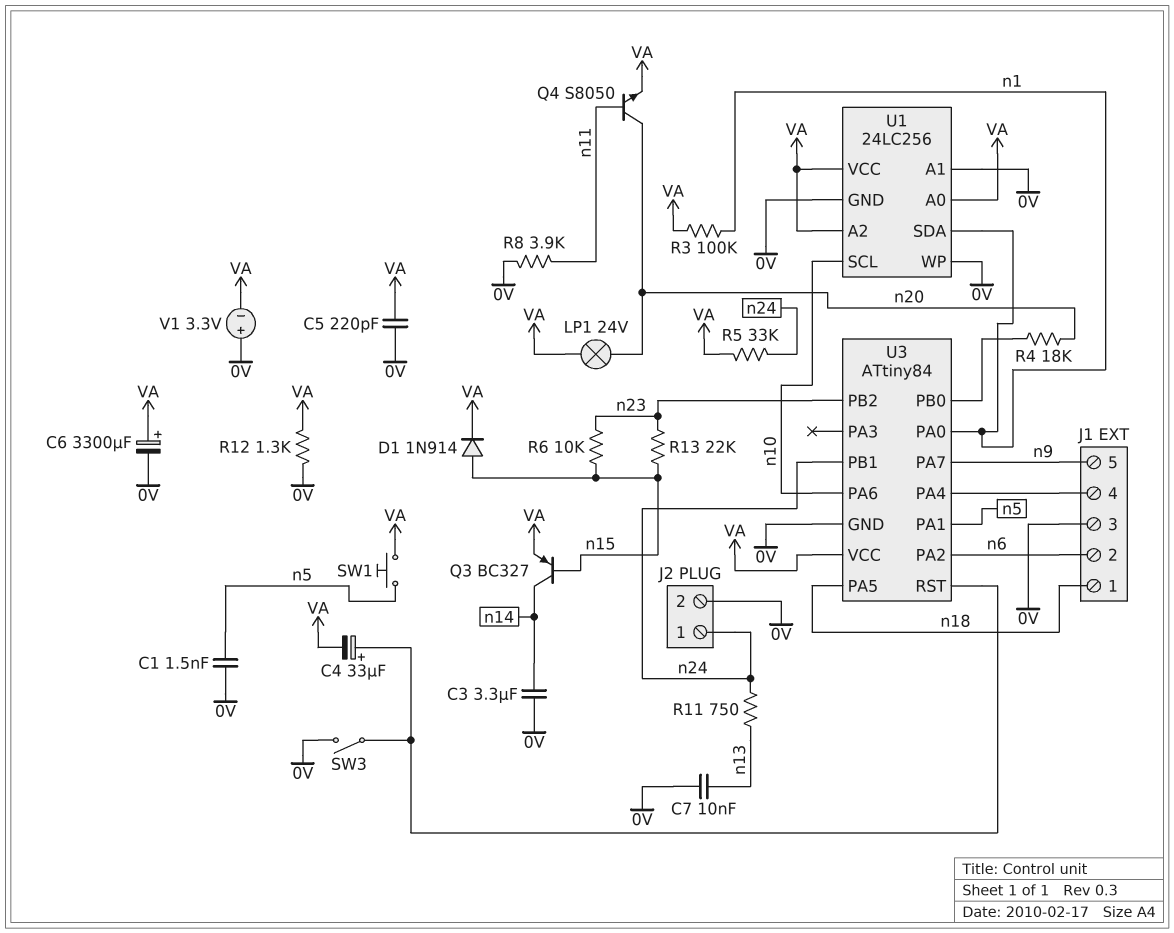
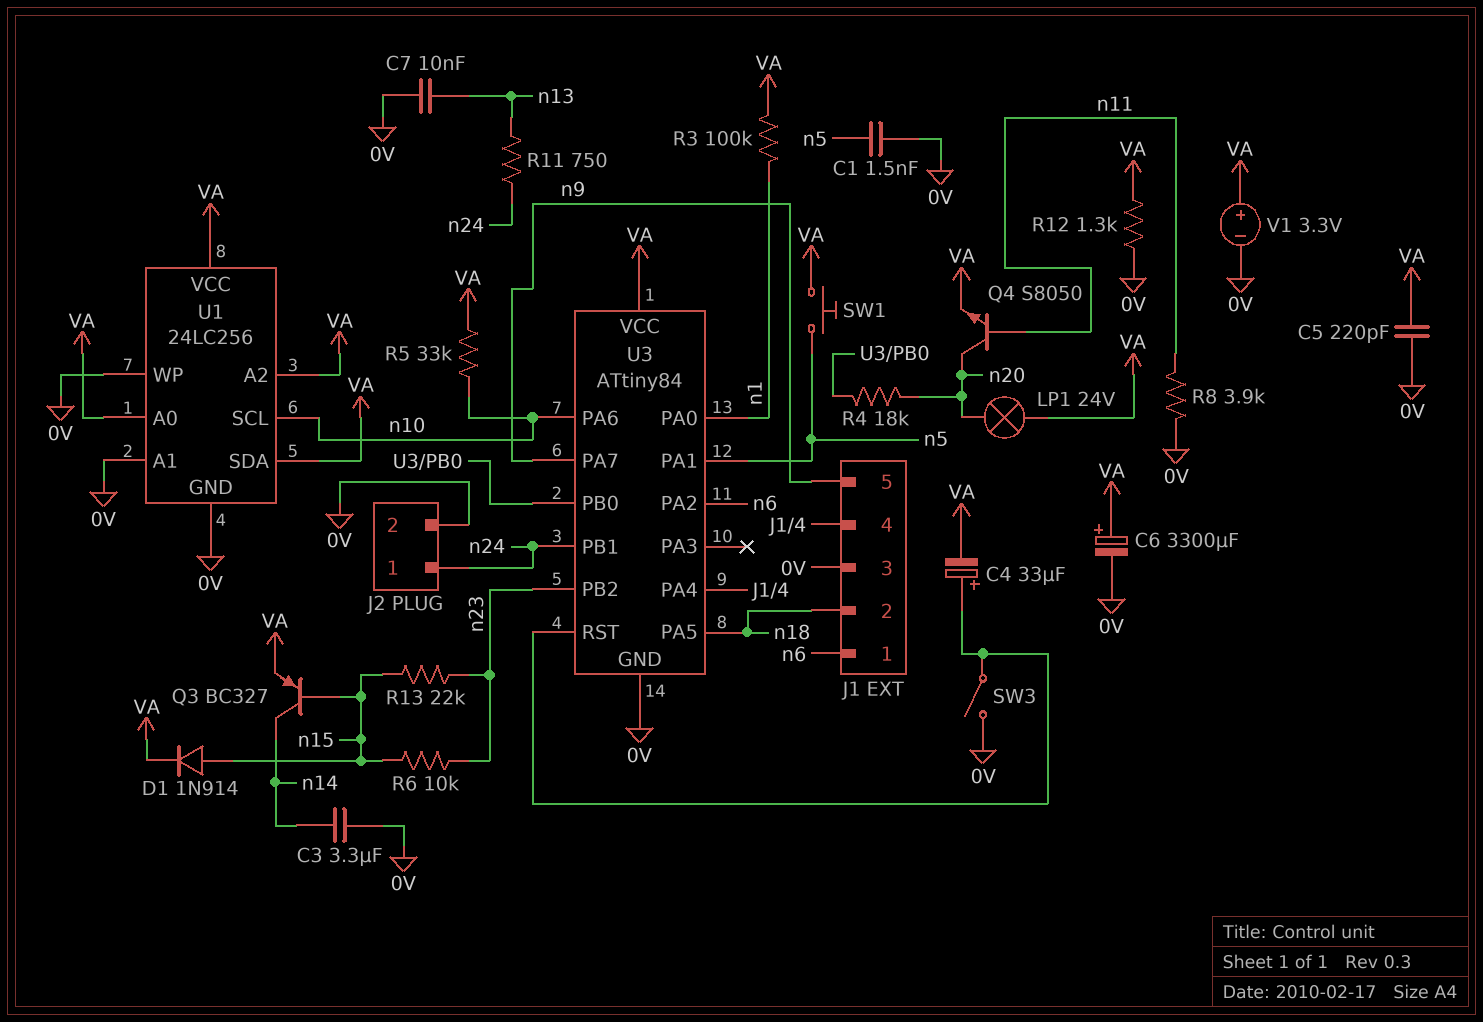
J1 pin 1: n18 -> n6
J1 pin 2: n6 -> n18
R5: 33k (VA, n24) -> 33k (VA, n10)
U1 pin SDA: n1 -> VA
V1: 3.3V (plus 0V, minus VA) -> 3.3V (plus VA, minus 0V)

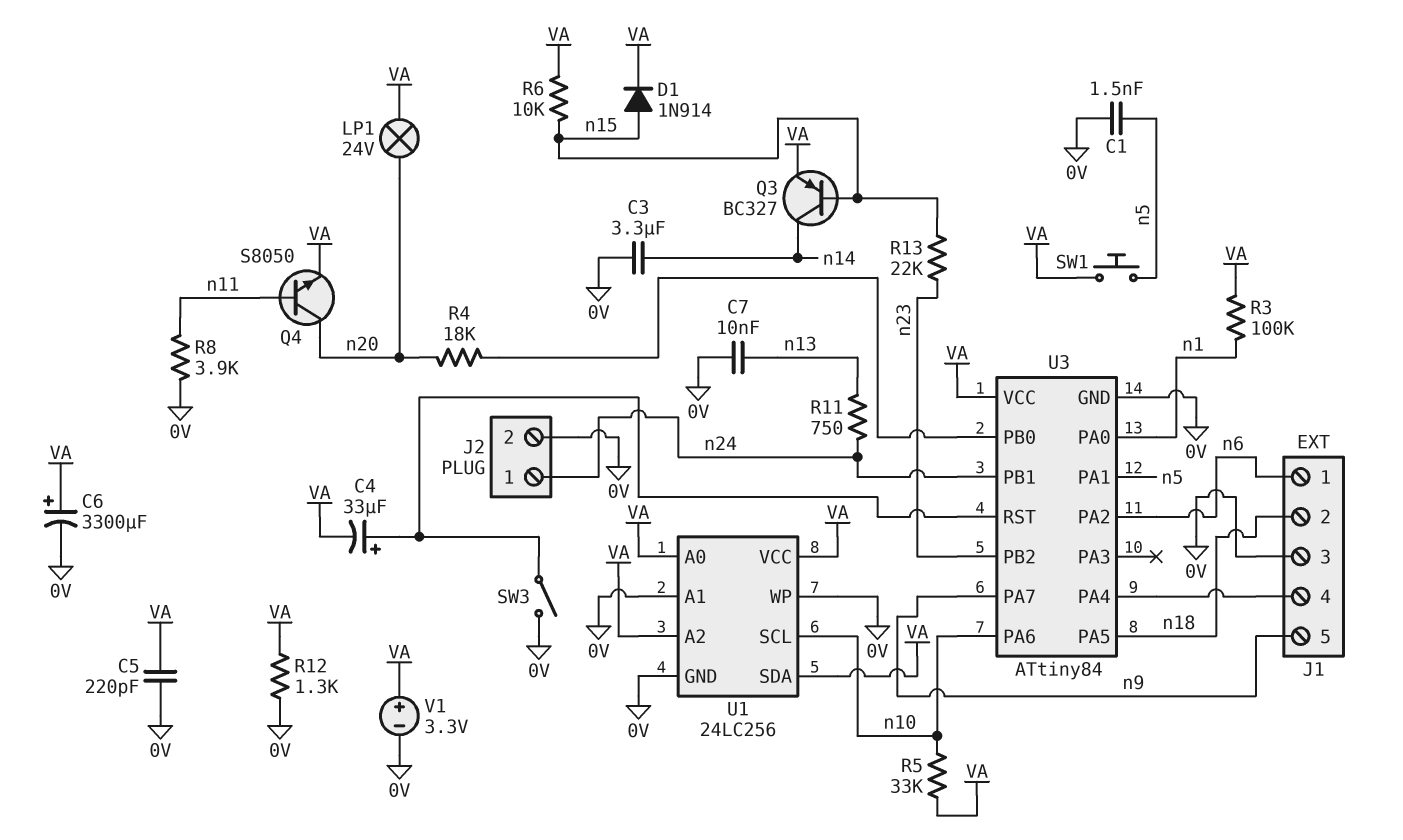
R6: 10k (n15, n23) -> 10k (VA, n15)

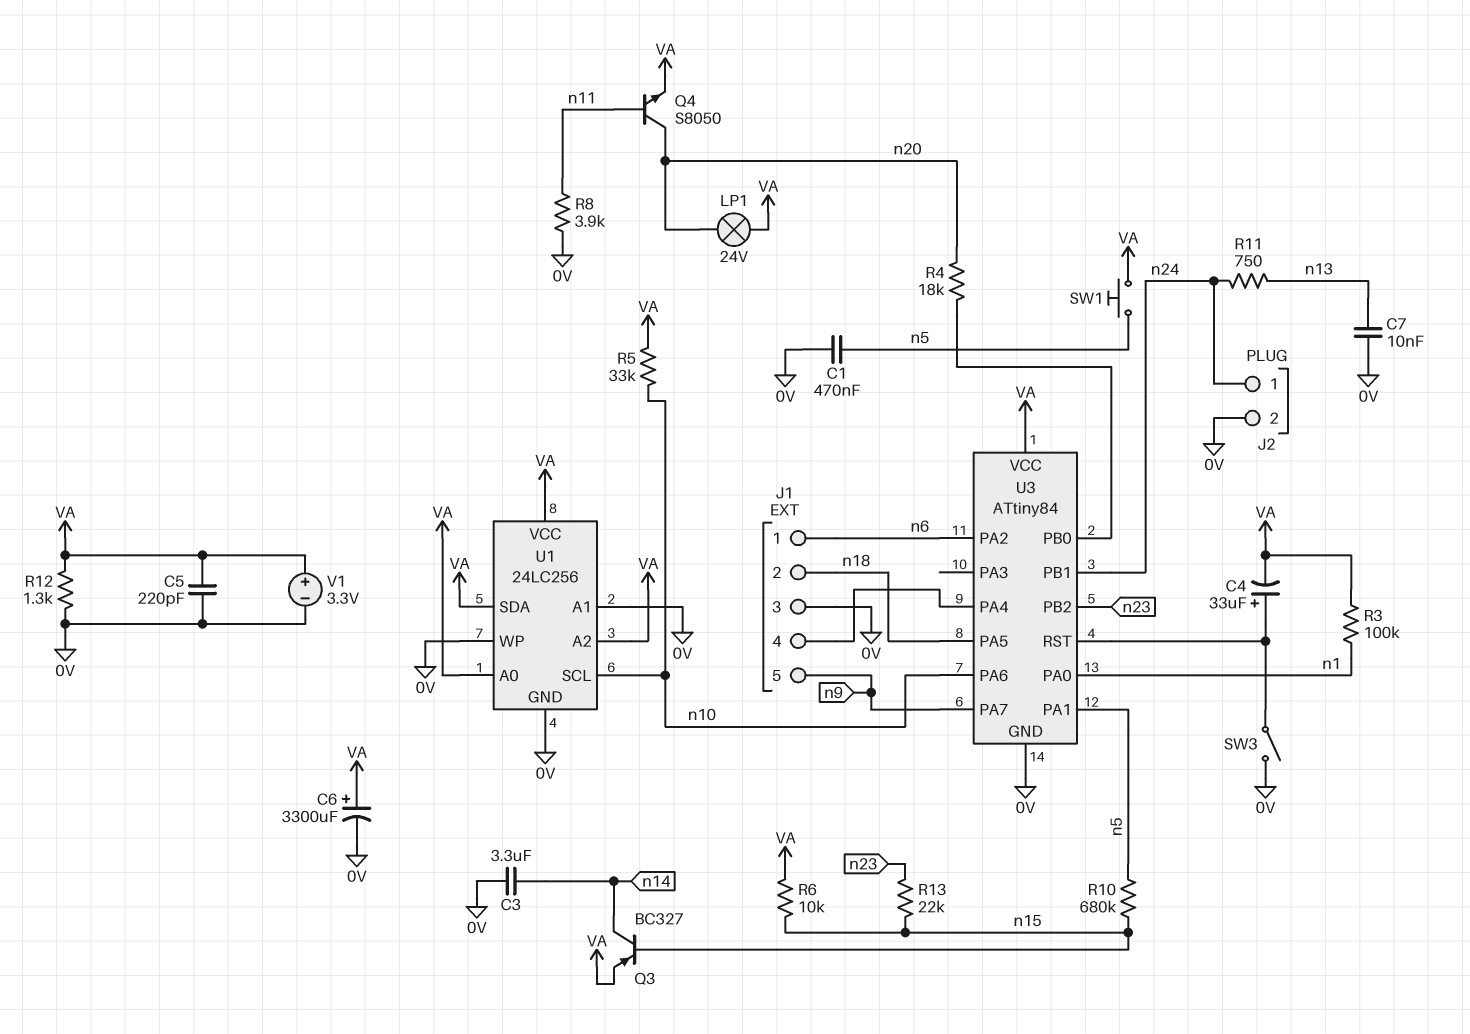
C1: 1.5nF (0V, n5) -> 470nF (0V, n5)
D1: diode 1N914 (A n15, K VA) -> none
R10: none -> 680k (n5, n15)

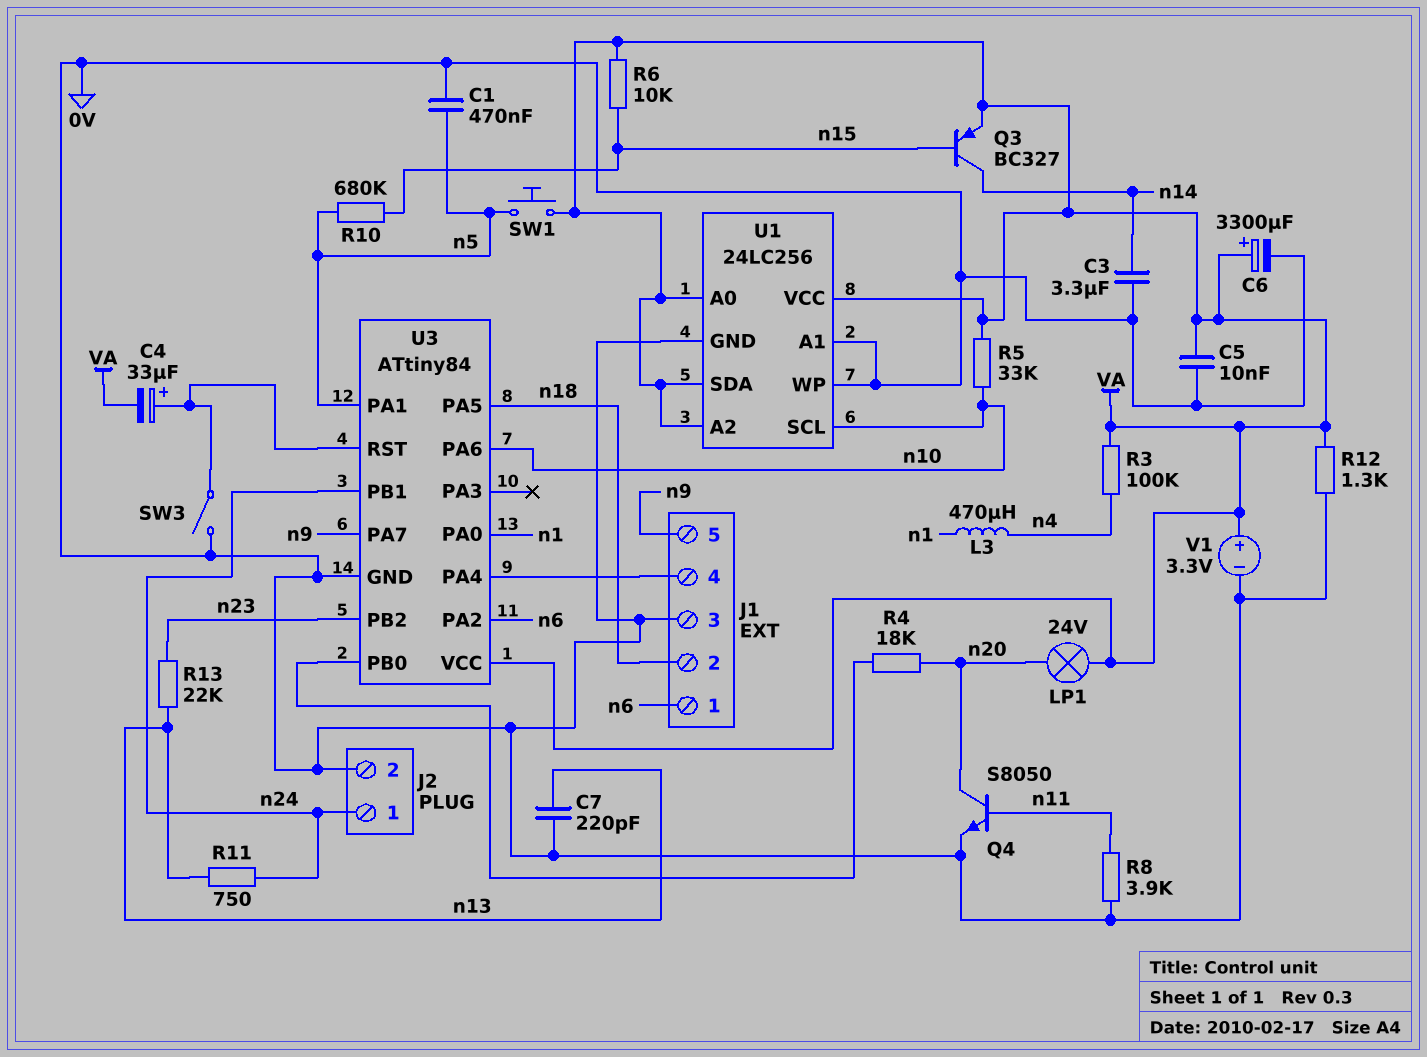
C5: 220pF (0V, VA) -> 10nF (0V, VA)
C7: 10nF (0V, n13) -> 220pF (0V, n13)
L3: none -> 470uH (n1, n4)
Q4: NPN S8050 (B n11, C n20, E VA) -> NPN S8050 (B n11, C n20, E 0V)
R3: 100k (VA, n1) -> 100k (VA, n4)
R13: 22k (n15, n23) -> 22k (n13, n23)

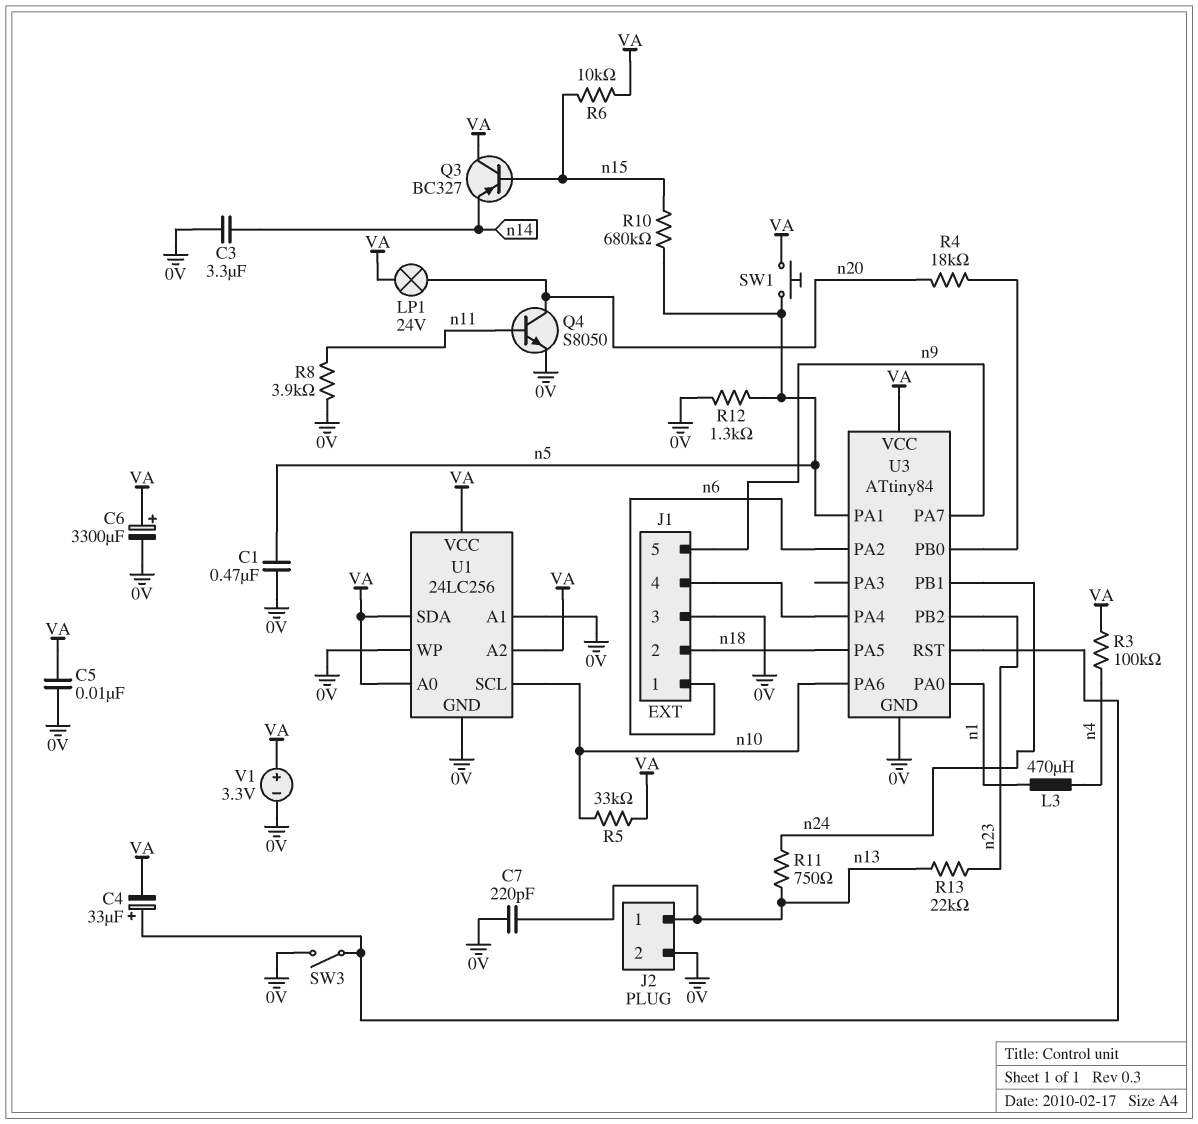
J2 pin 1: n24 -> n13
Q3: PNP BC327 (B n15, C n14, E VA) -> PNP BC327 (B n15, C VA, E n14)
R12: 1.3k (0V, VA) -> 1.3k (0V, n5)

